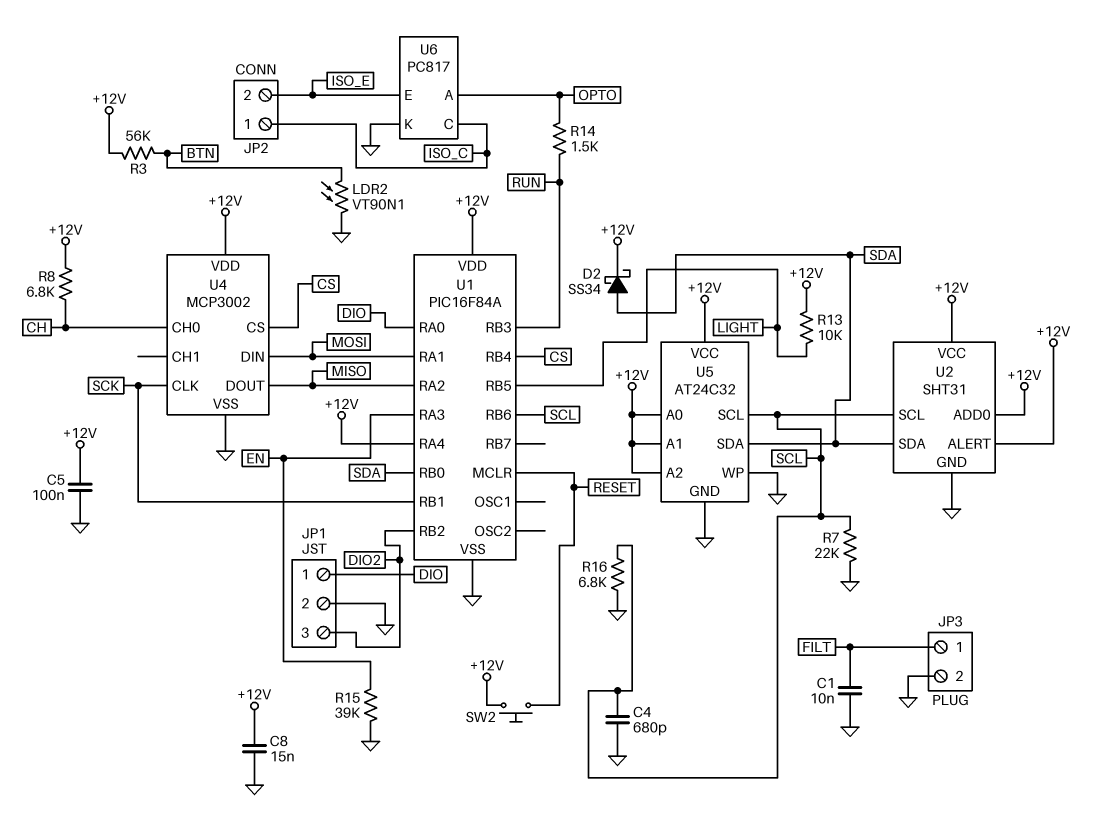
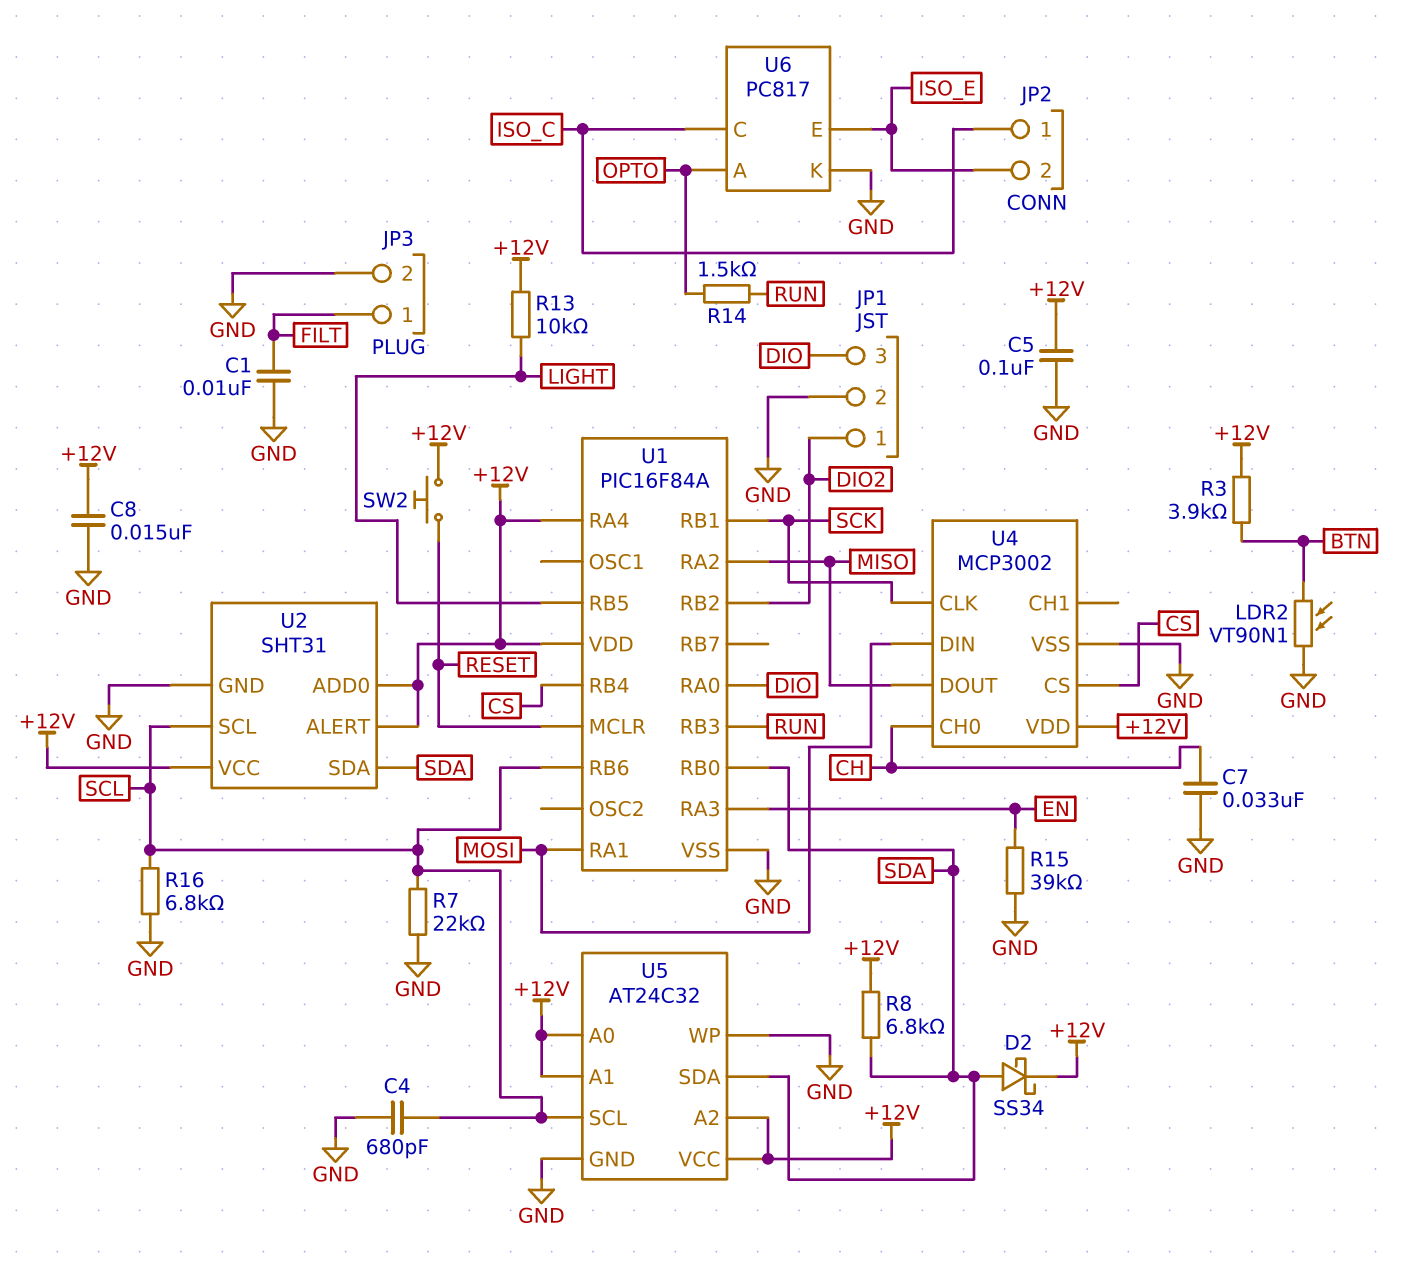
C7: none -> 33nF (CH, GND)
JP1 pin 1: DIO -> DIO2
JP1 pin 3: DIO2 -> DIO
R3: 56k (+12V, BTN) -> 3.9k (+12V, BTN)
R8: 6.8k (+12V, CH) -> 6.8k (+12V, SDA)

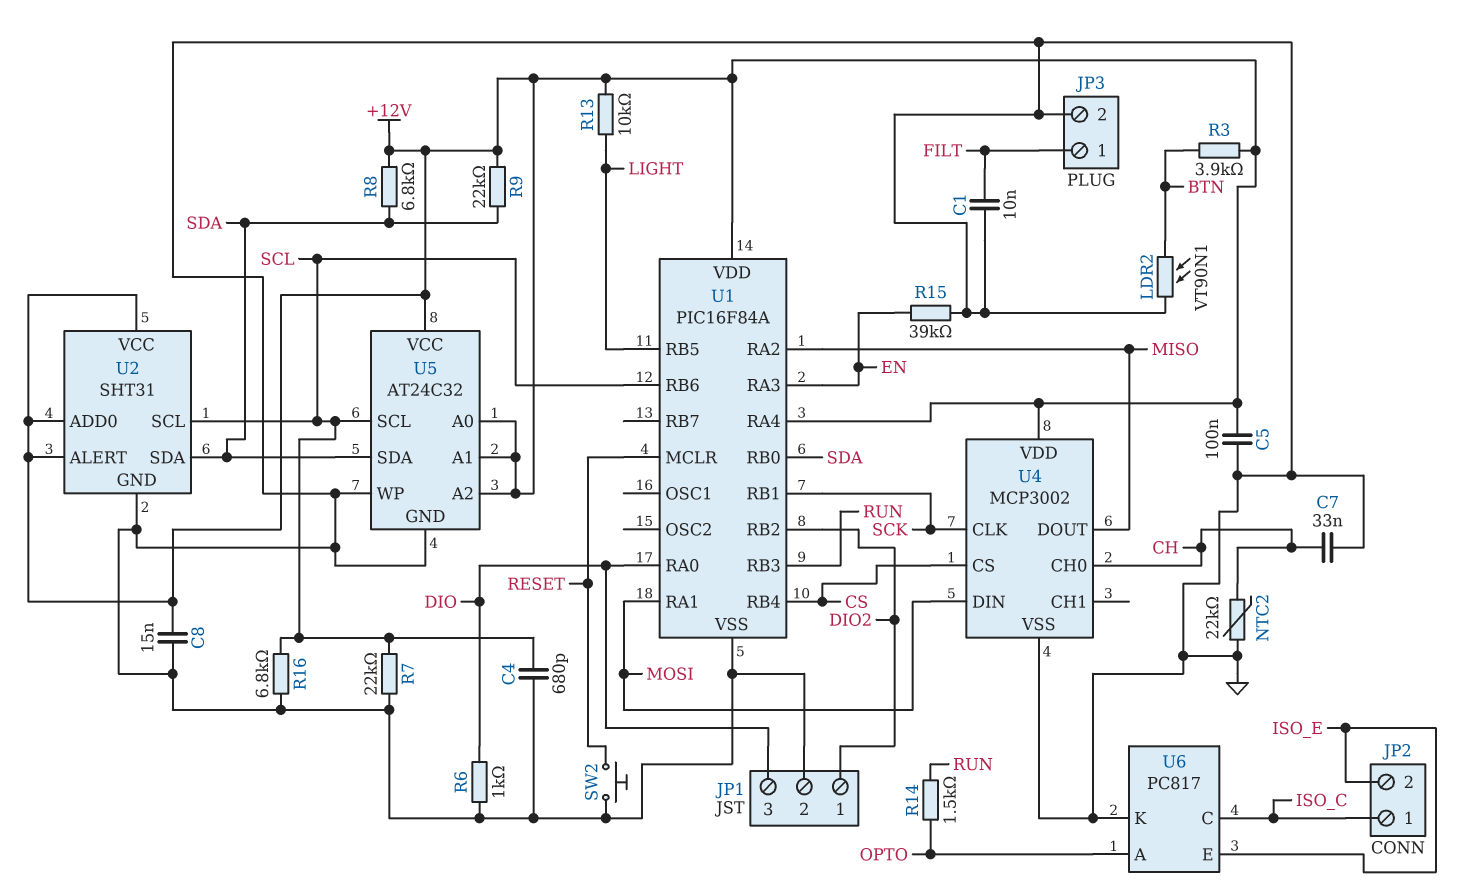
D2: schottky SS34 (A SDA, K +12V) -> none
NTC2: none -> 22k (CH, GND)
R6: none -> 1k (DIO, GND)
R9: none -> 22k (+12V, SDA)
SW2: button (+12V, RESET) -> button (GND, RESET)

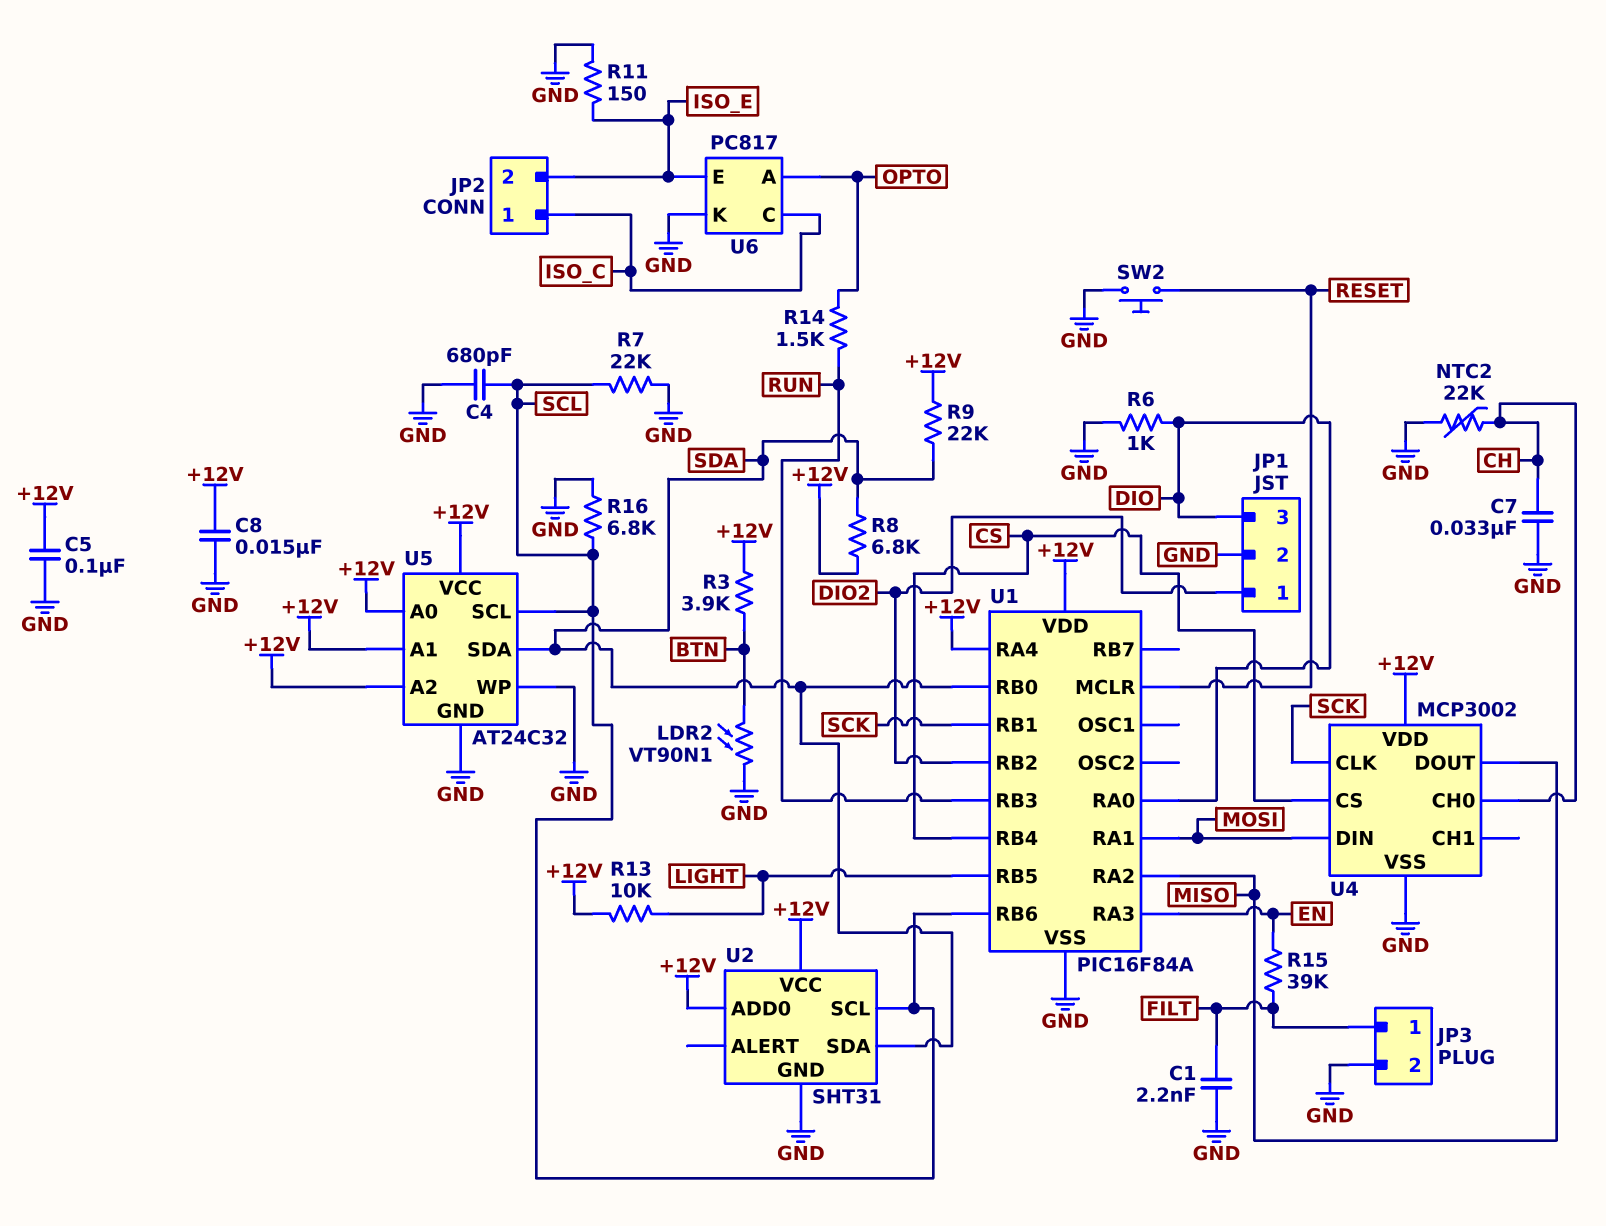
C1: 10nF (FILT, GND) -> 2.2nF (FILT, GND)
R11: none -> 150 (GND, ISO_E)
R15: 39k (EN, GND) -> 39k (EN, FILT)
U2 pin ALERT: +12V -> none

